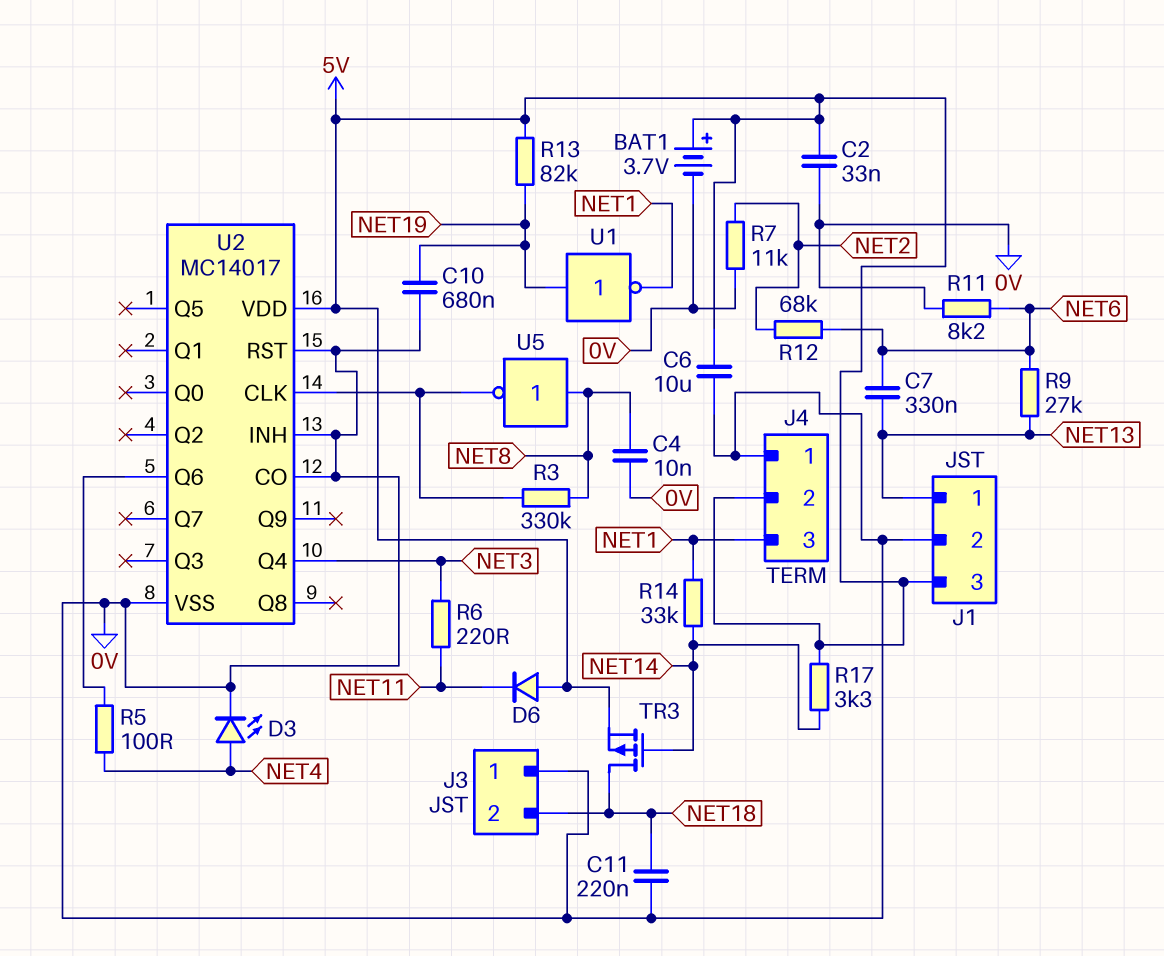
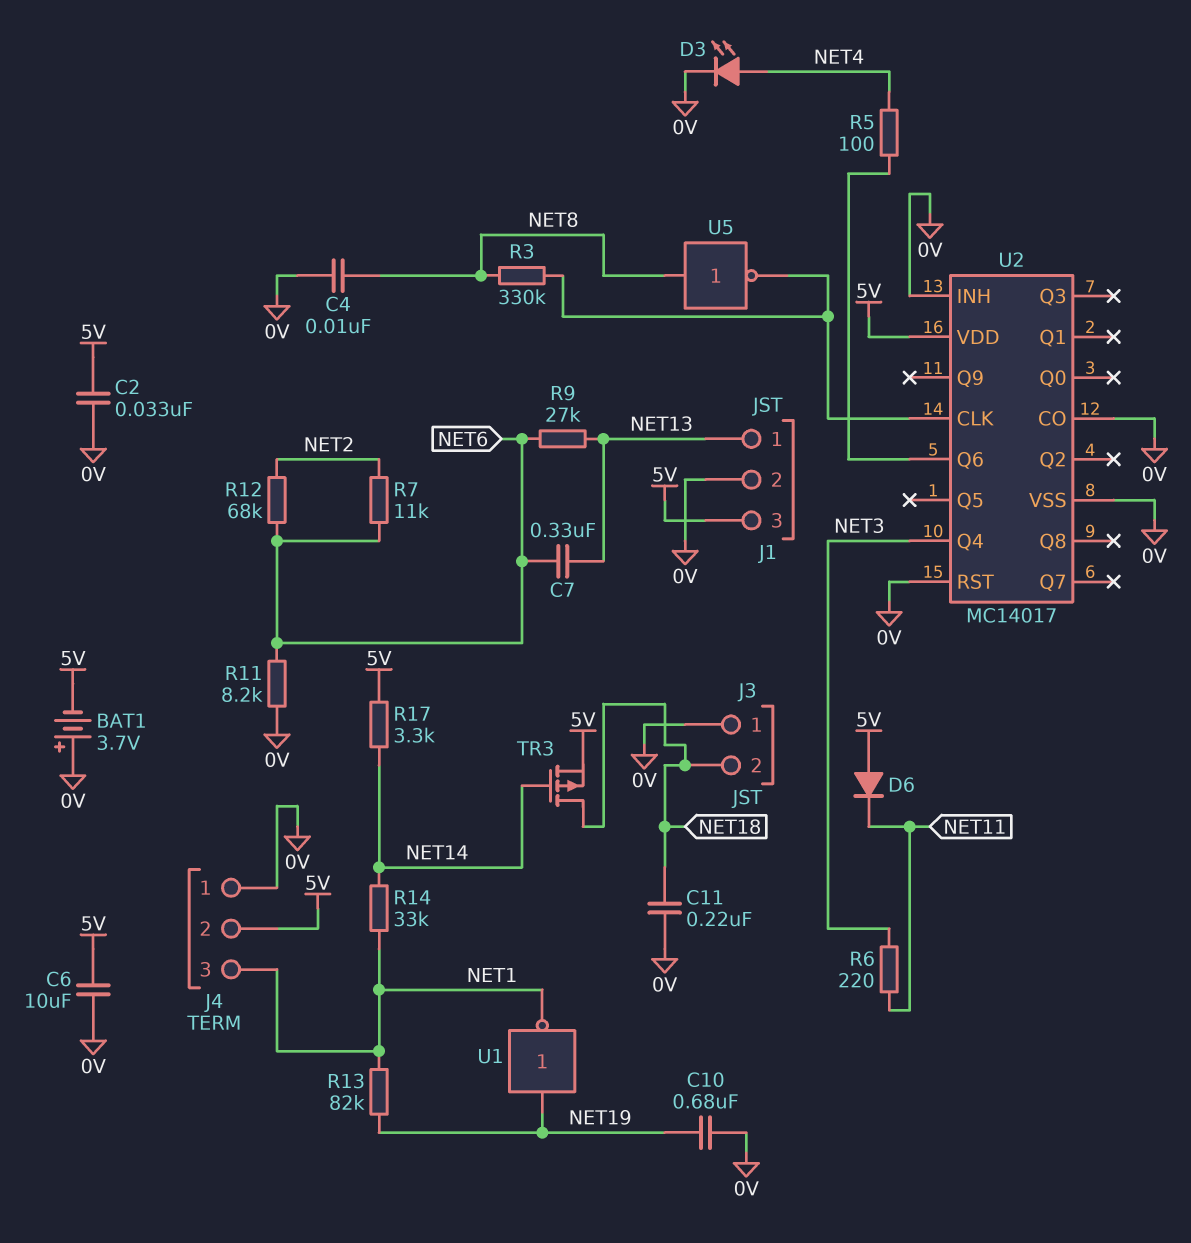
BAT1: 3.7V (plus 5V, minus 0V) -> 3.7V (plus 0V, minus 5V)
R7: 11k (0V, NET2) -> 11k (NET2, NET6)
R13: 82k (5V, NET19) -> 82k (NET1, NET19)

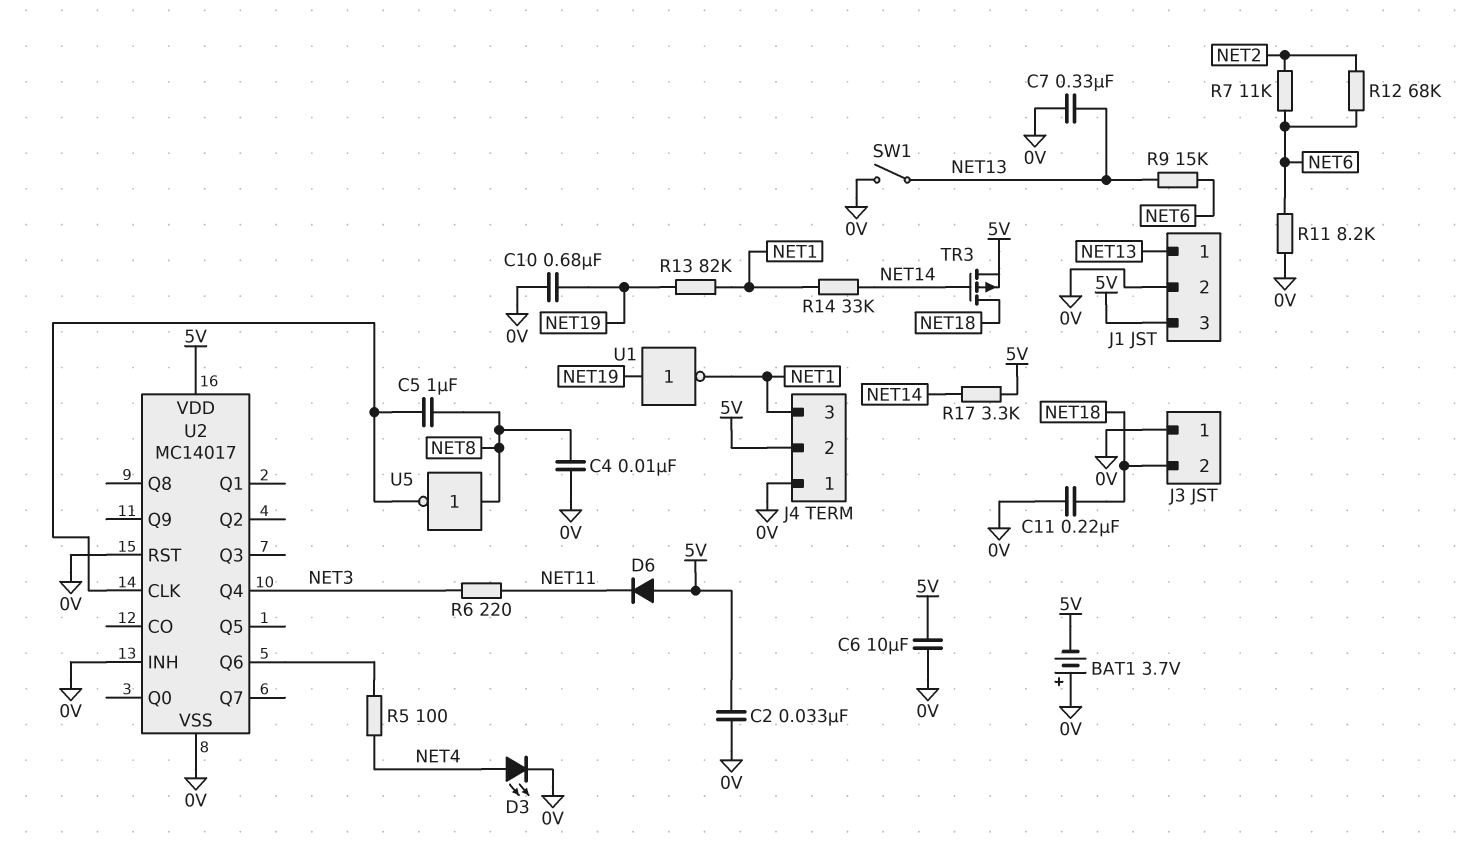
C5: none -> 1uF (NET8, U2/CLK)
C7: 330nF (NET6, NET13) -> 330nF (0V, NET13)
R3: 330k (NET8, U2/CLK) -> none
R9: 27k (NET6, NET13) -> 15k (NET6, NET13)
SW1: none -> switch (0V, NET13)
U2 pin CO: 0V -> none

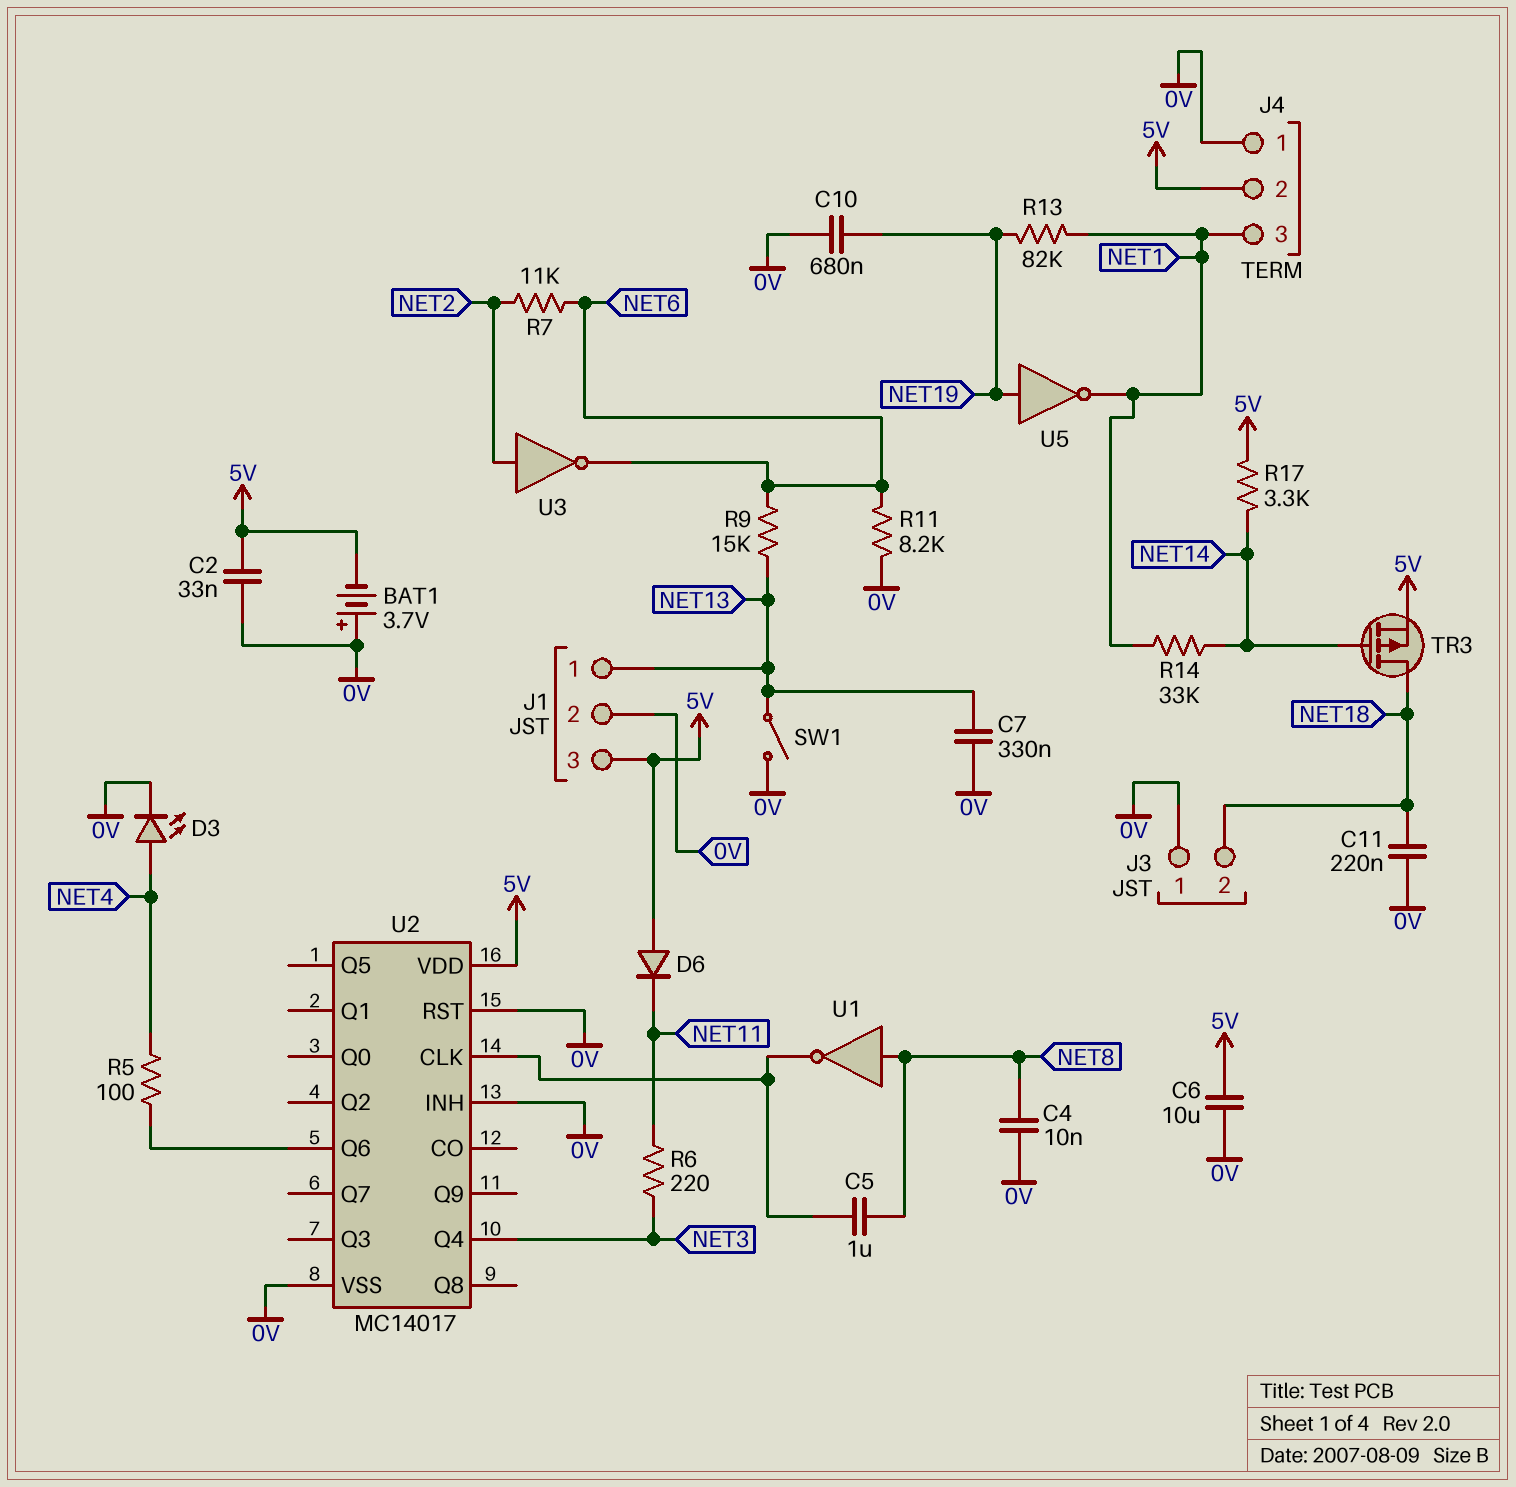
R12: 68k (NET2, NET6) -> none
U1: NOT (in NET19, out NET1) -> NOT (in NET8, out U2/CLK)
U3: none -> NOT (in NET2, out NET6)
U5: NOT (in NET8, out U2/CLK) -> NOT (in NET19, out NET1)

